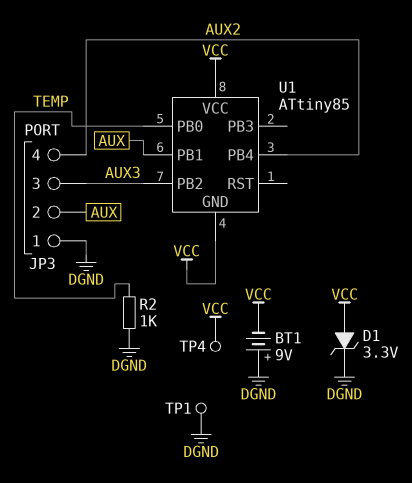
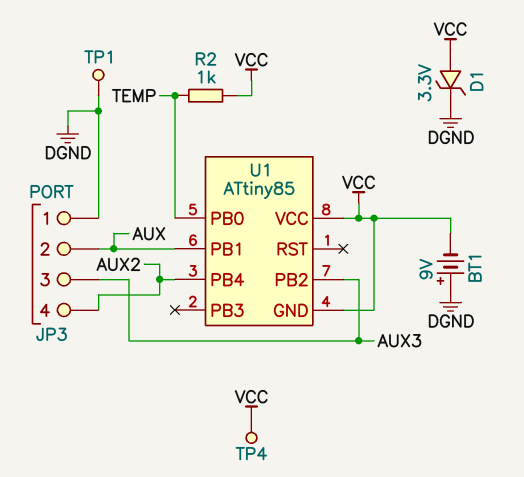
R2: 1k (DGND, TEMP) -> 1k (TEMP, VCC)

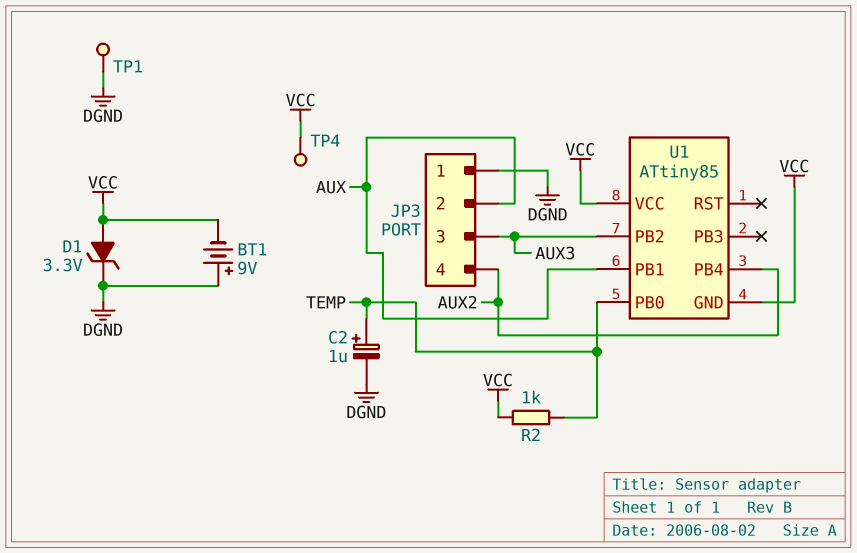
C2: none -> 1uF (plus TEMP, minus DGND)

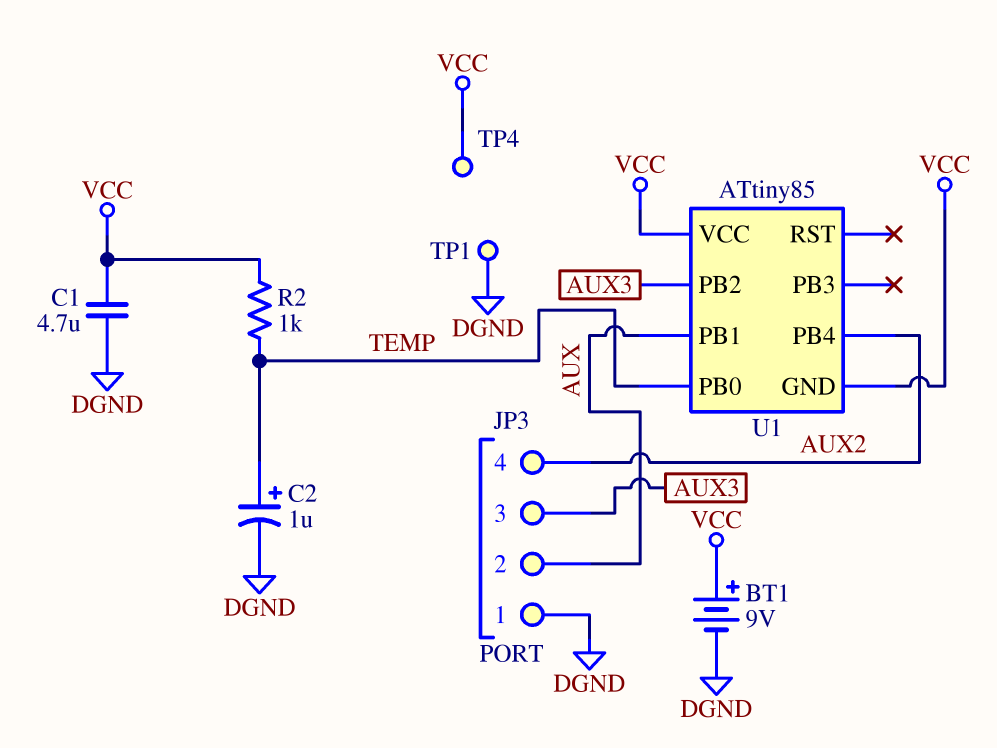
BT1: 9V (plus DGND, minus VCC) -> 9V (plus VCC, minus DGND)
C1: none -> 4.7uF (DGND, VCC)
D1: zener 3.3V (A VCC, K DGND) -> none

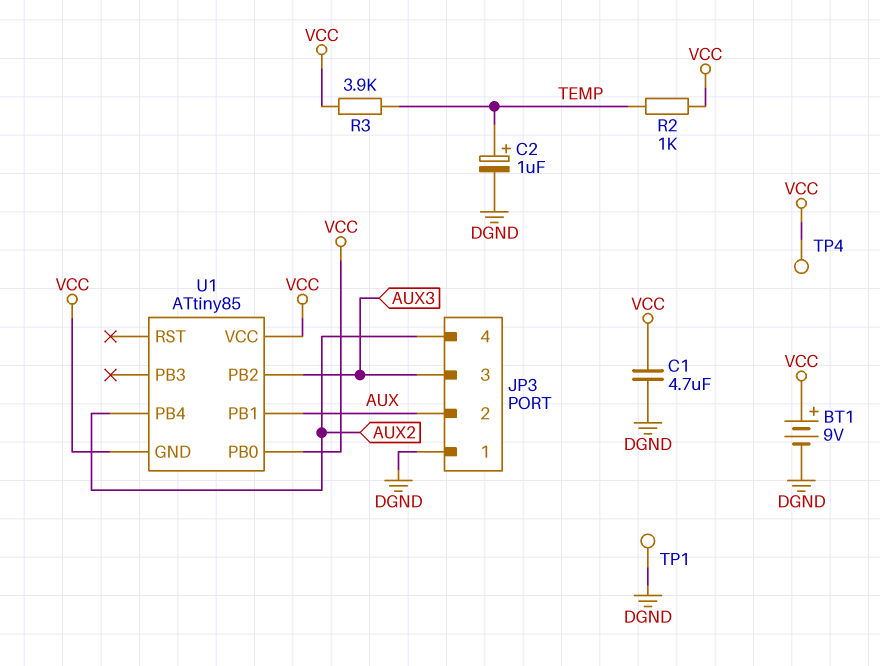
R3: none -> 3.9k (TEMP, VCC)
U1 pin PB0: TEMP -> VCC

